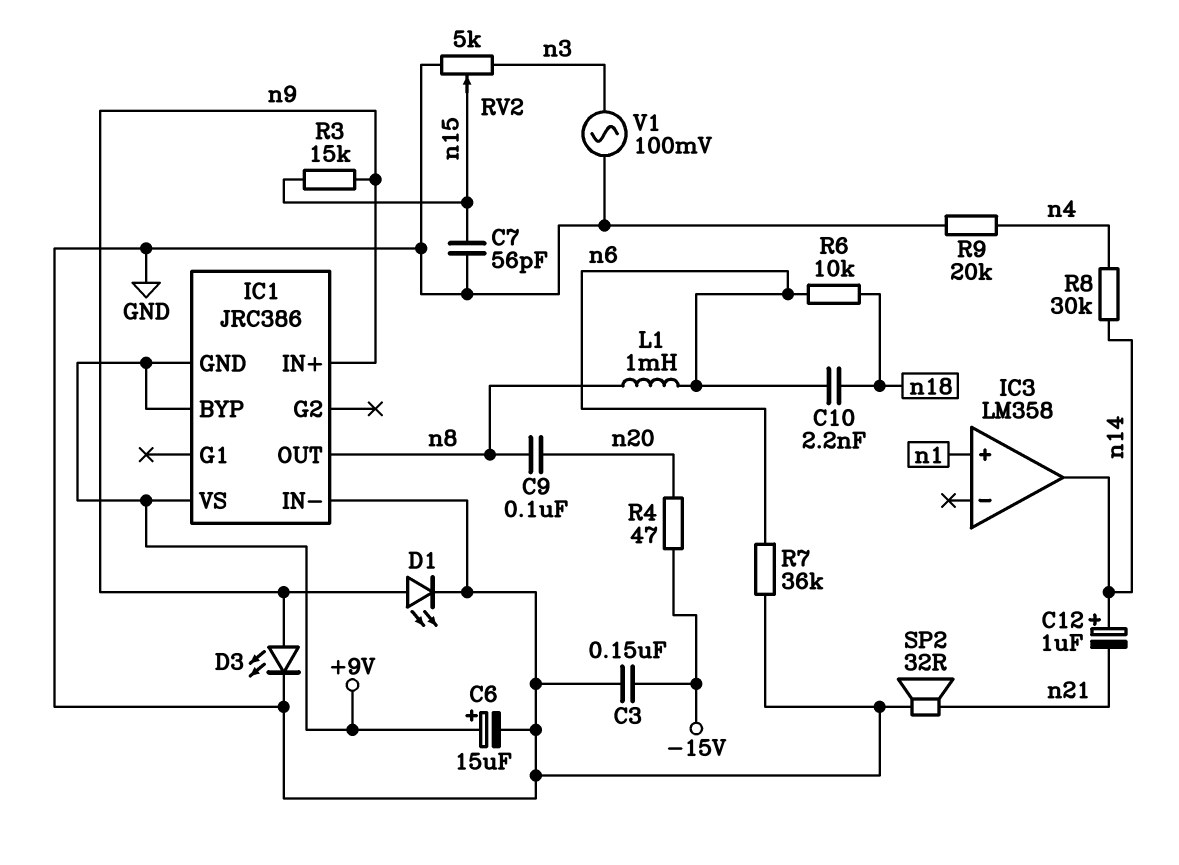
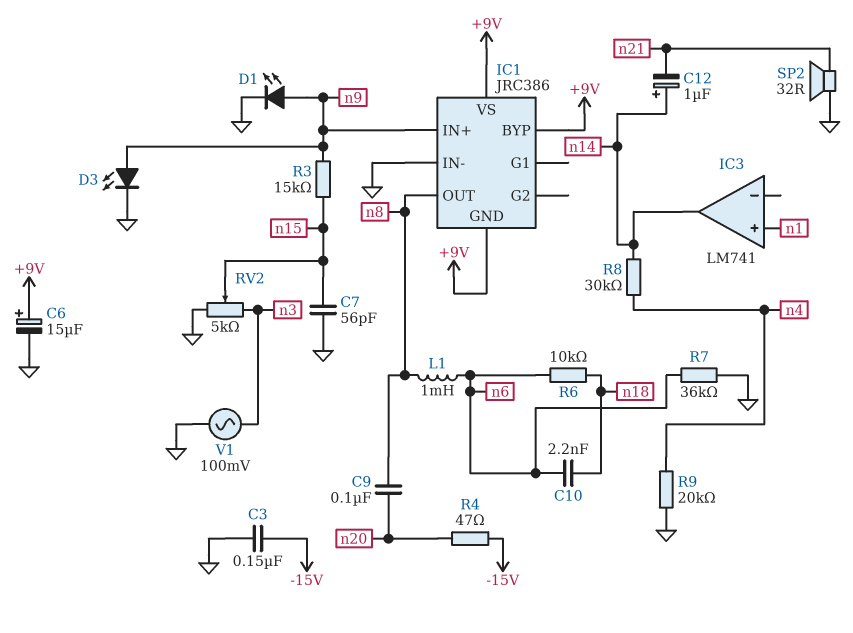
IC3: LM358 -> LM741

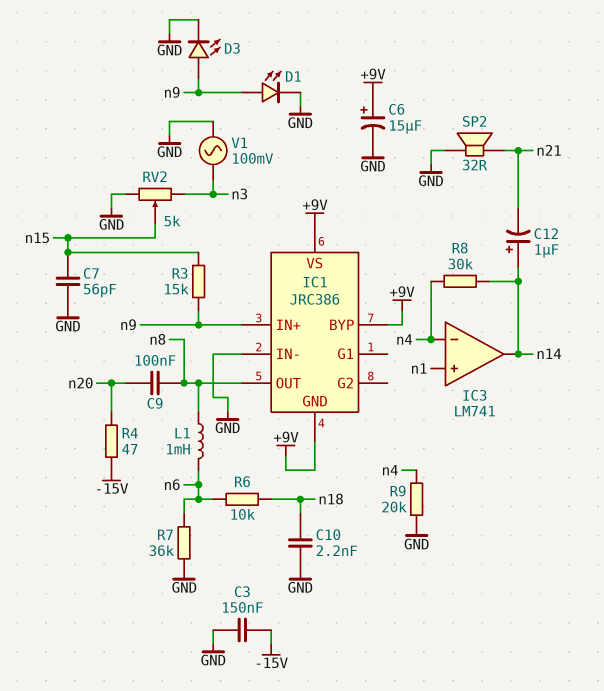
C10: 2.2nF (n6, n18) -> 2.2nF (GND, n18)
IC3 pin in-: none -> n4

